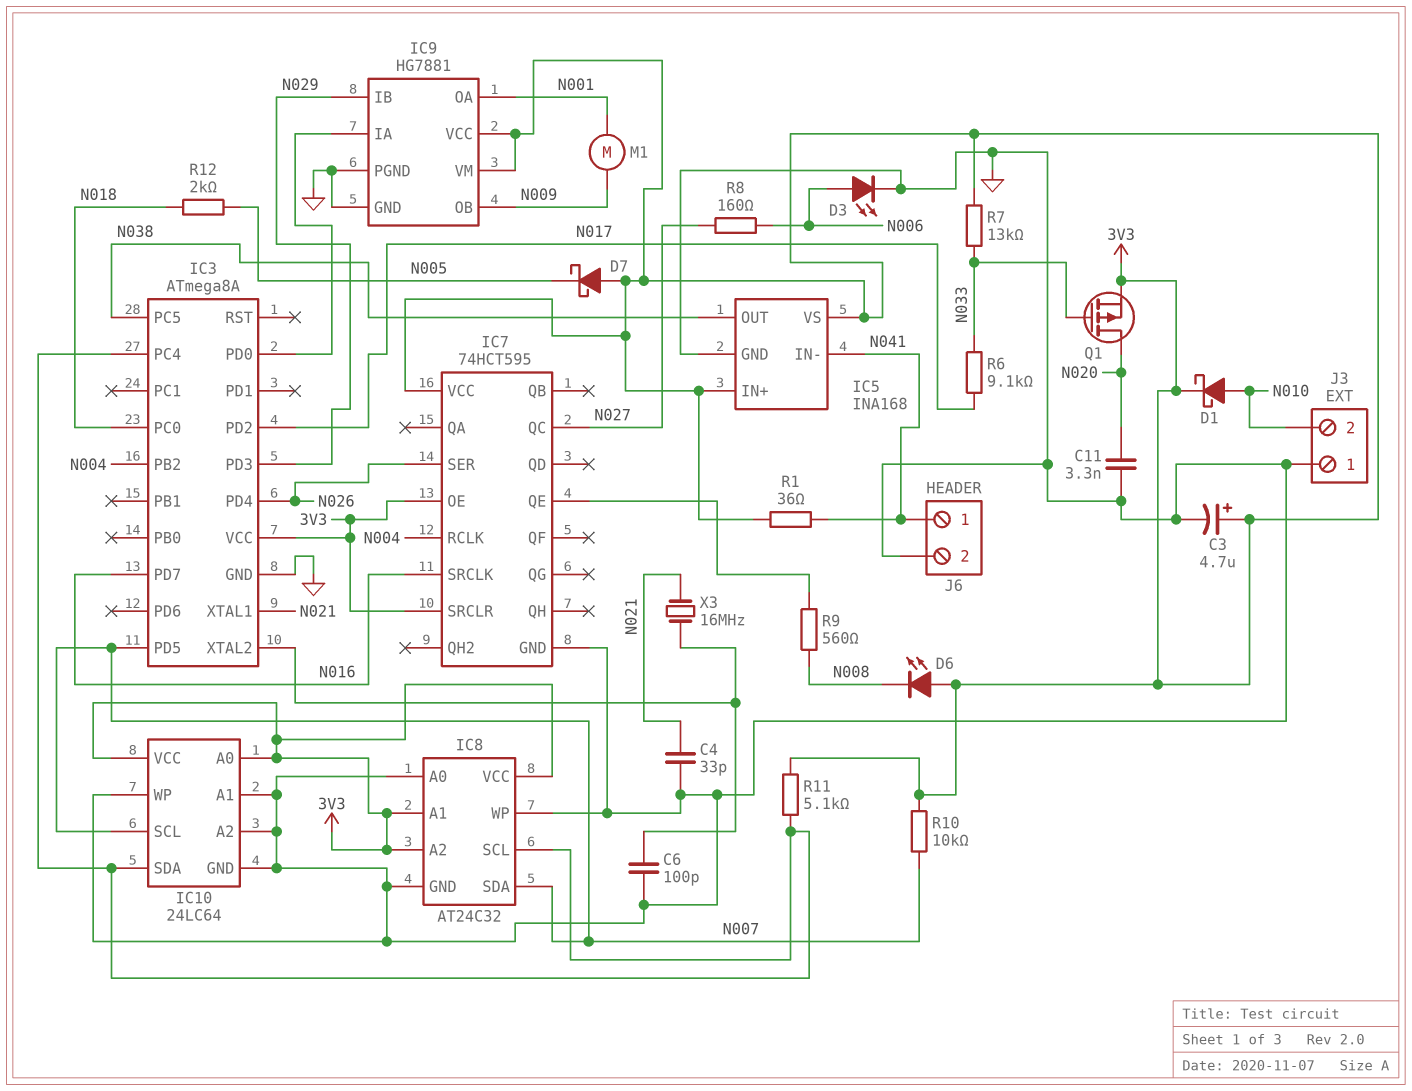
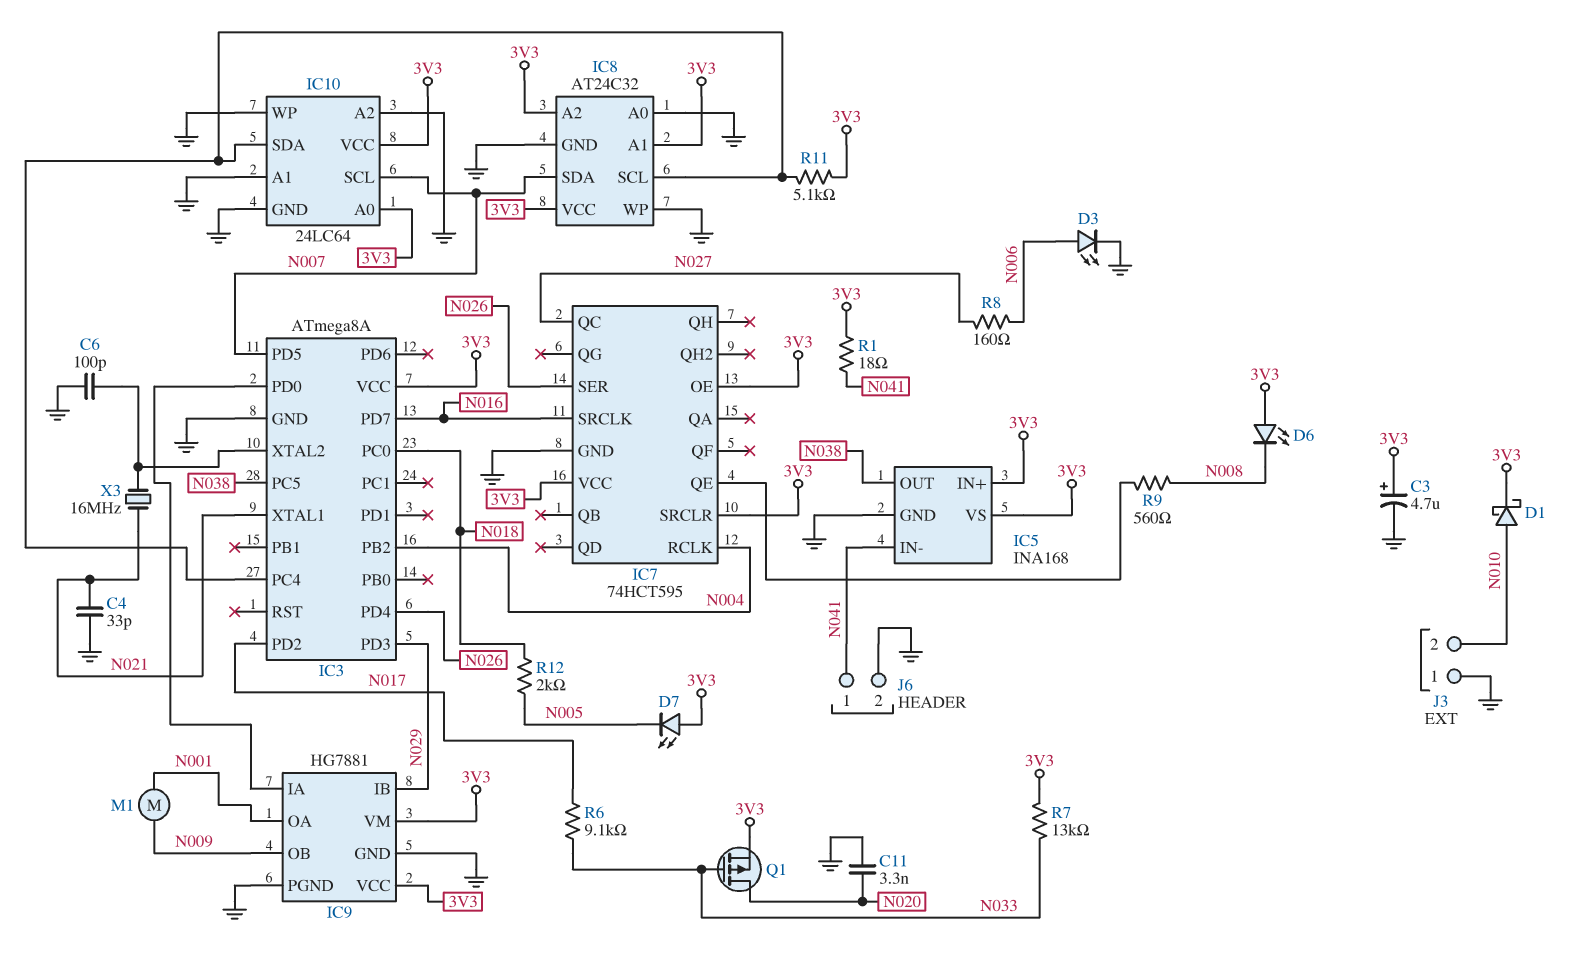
D7: schottky (A 3V3, K N005) -> LED (A 3V3, K N005)
R1: 36 (3V3, N041) -> 18 (3V3, N041)
R10: 10k (3V3, N007) -> none

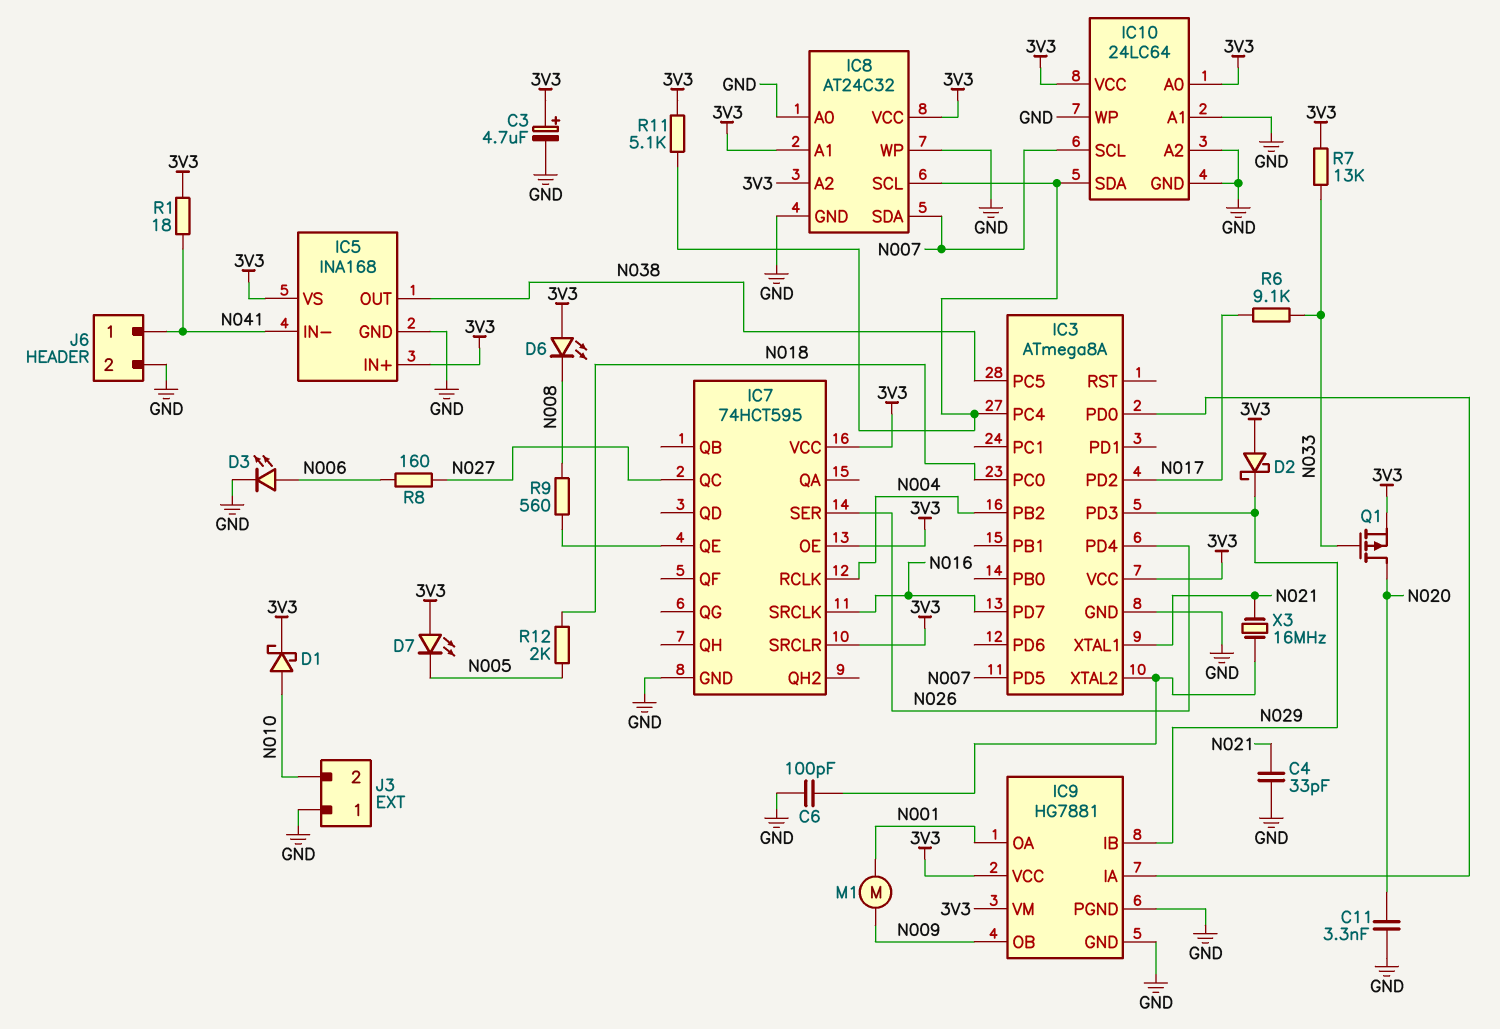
D2: none -> schottky (A 3V3, K N029)

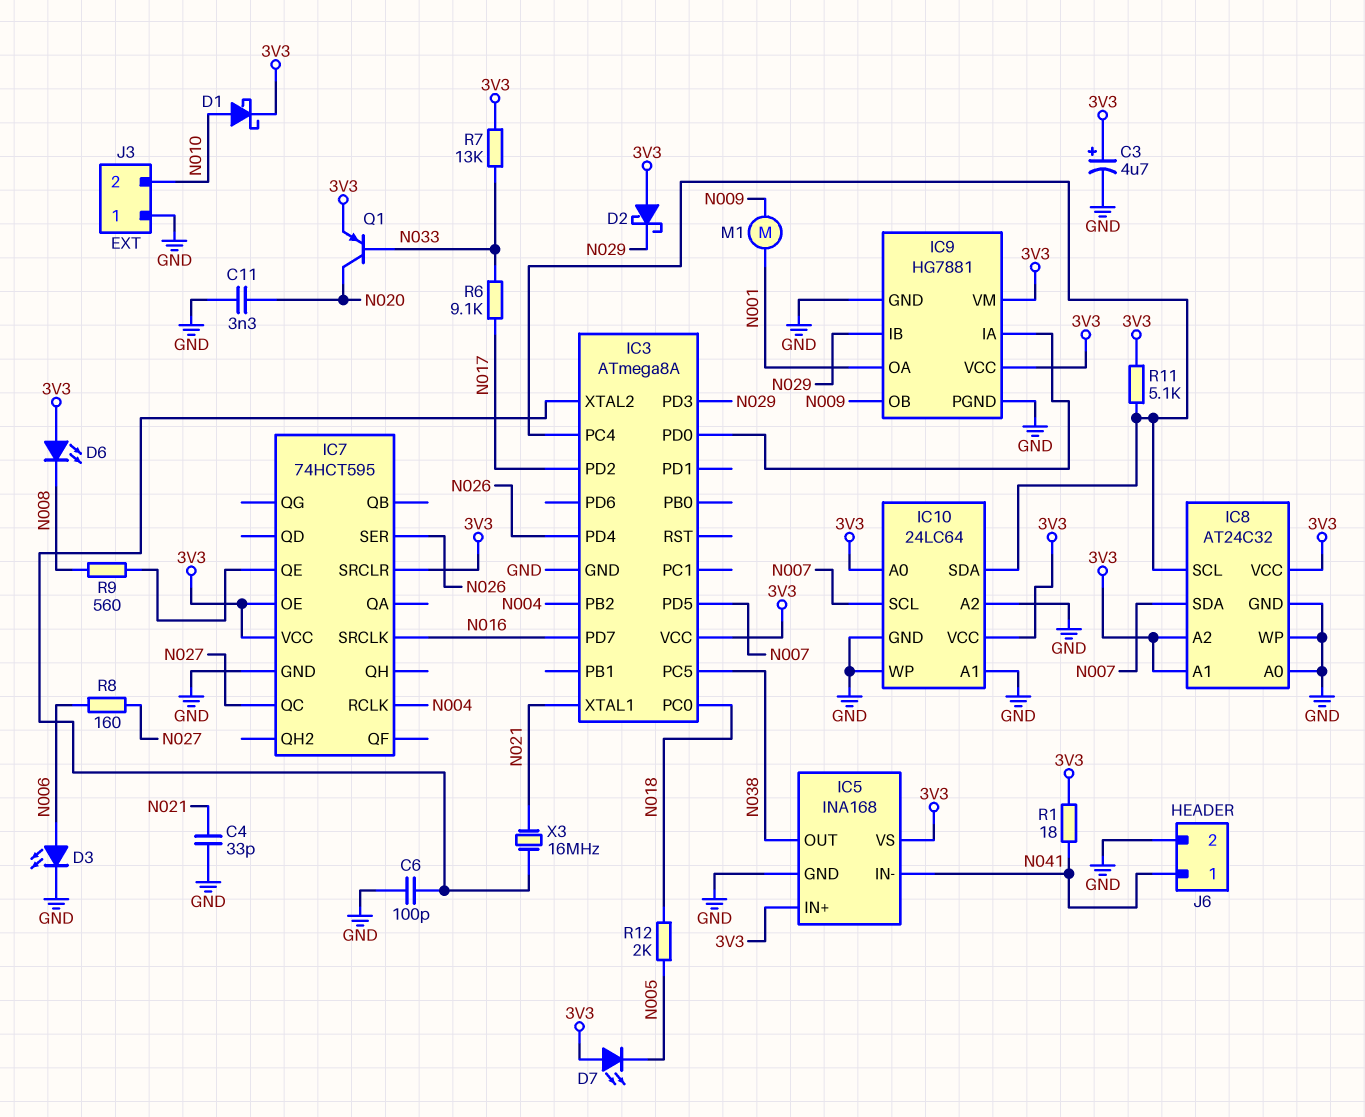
Q1: PMOS (G N033, D N020, S 3V3) -> PNP (B N033, C N020, E 3V3)

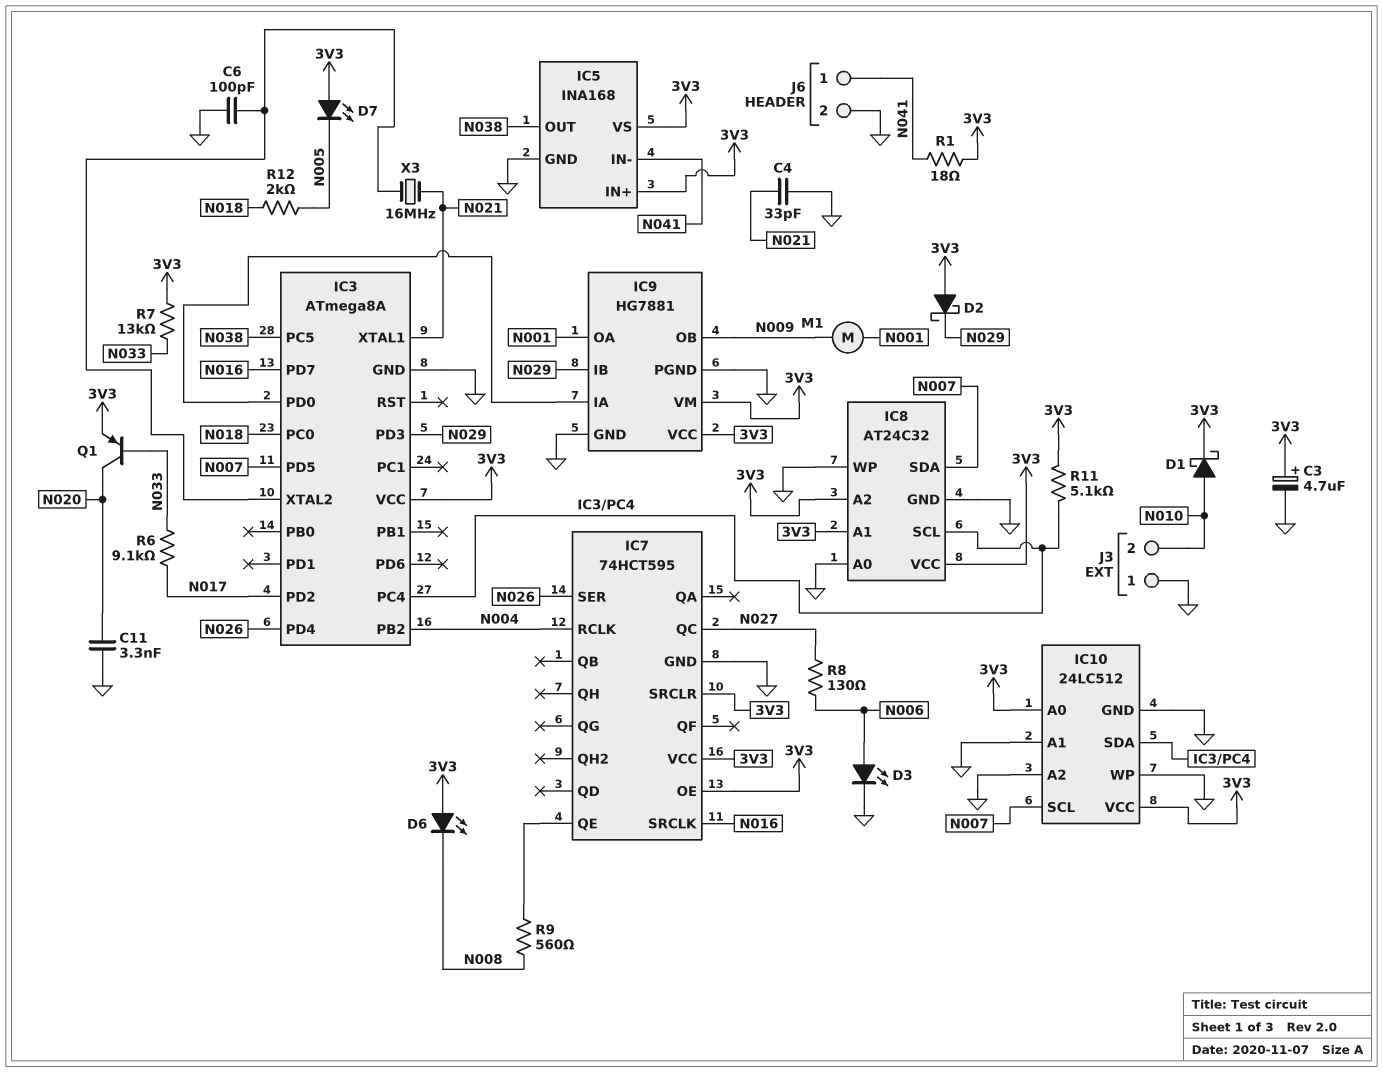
IC10: 24LC64 -> 24LC512
R8: 160 (N006, N027) -> 130 (N006, N027)

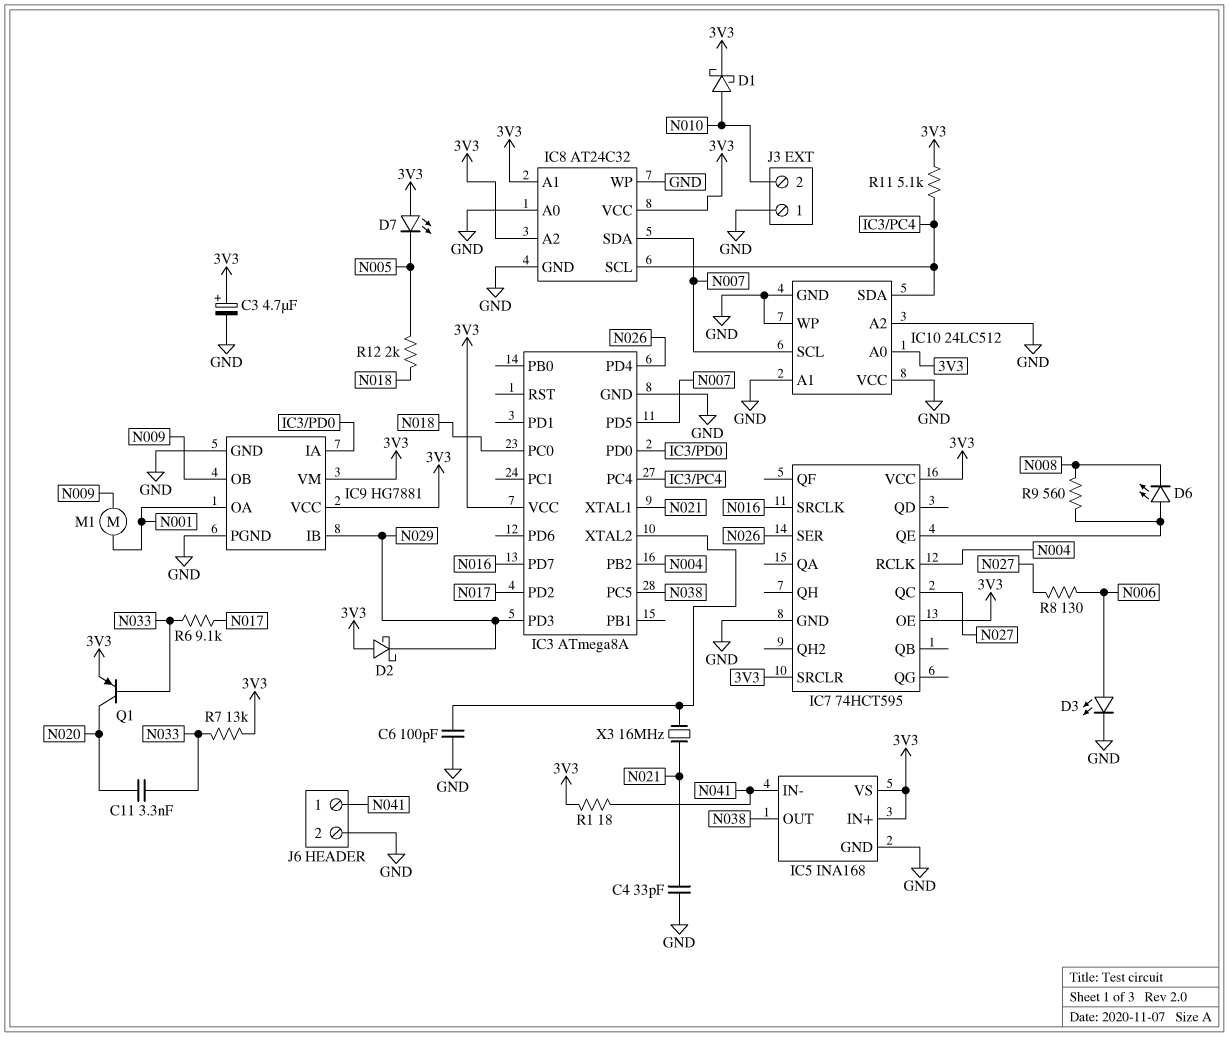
C11: 3.3nF (GND, N020) -> 3.3nF (N020, N033)
D6: LED (A 3V3, K N008) -> LED (A IC7/QE, K N008)
IC10 pin VCC: 3V3 -> GND

